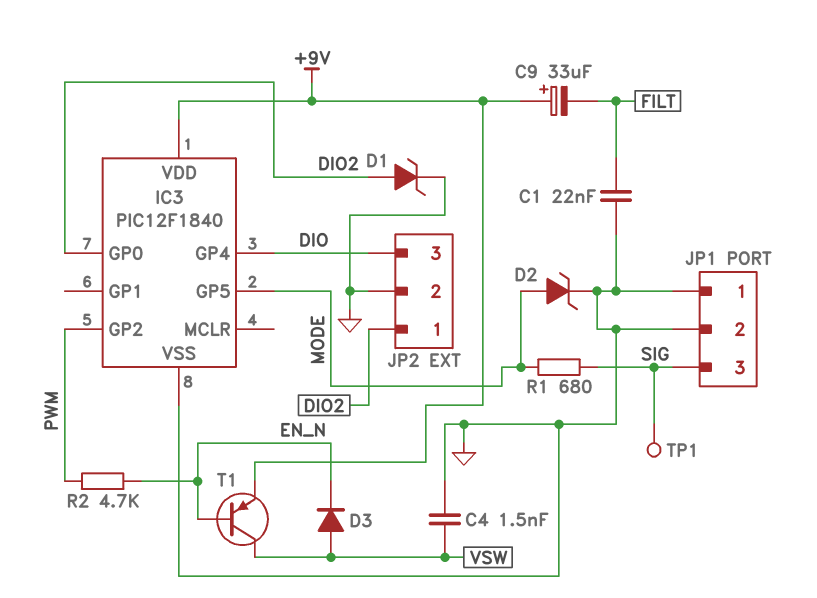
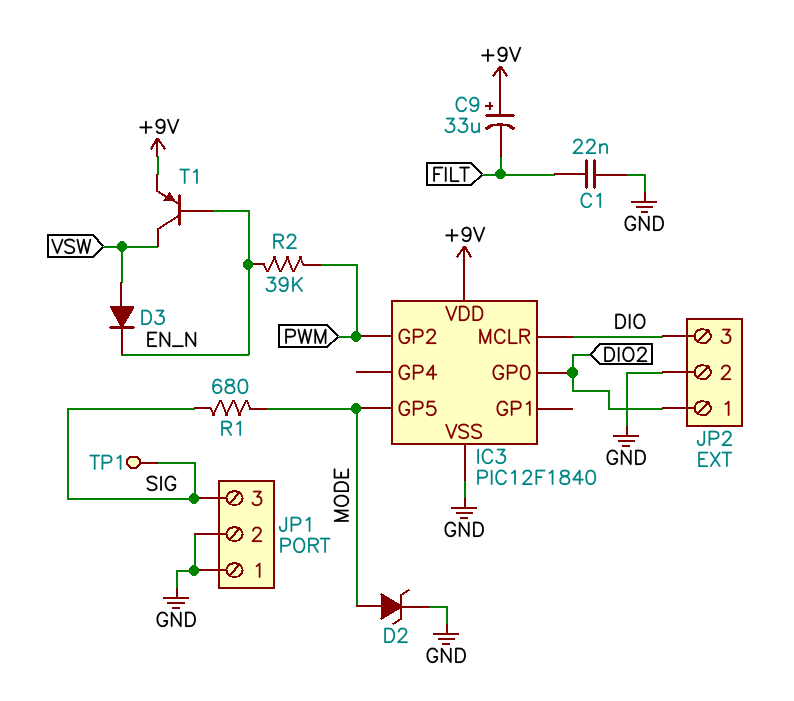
C4: 1.5nF (GND, VSW) -> none
D1: zener (A DIO2, K GND) -> none
IC3 pin GP4: DIO -> none
IC3 pin MCLR: none -> DIO
R2: 4.7k (EN_N, PWM) -> 39k (EN_N, PWM)

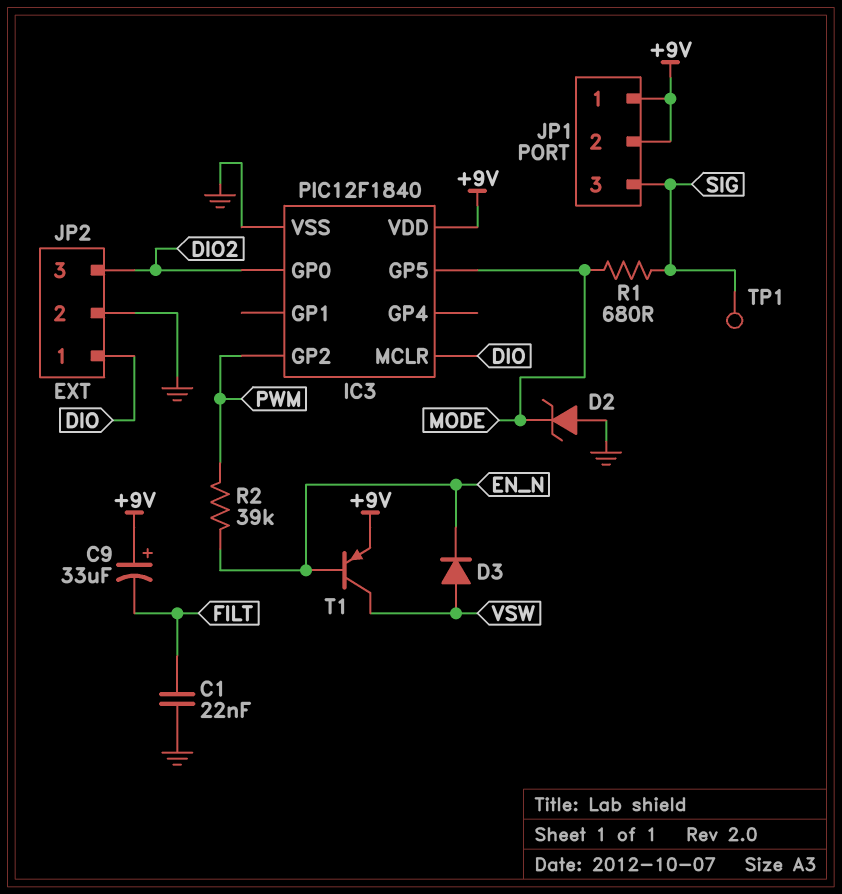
D2: zener (A MODE, K GND) -> zener (A GND, K MODE)
JP1 pin 1: GND -> +9V
JP1 pin 2: GND -> +9V
JP2 pin 1: DIO2 -> DIO
JP2 pin 3: DIO -> DIO2

